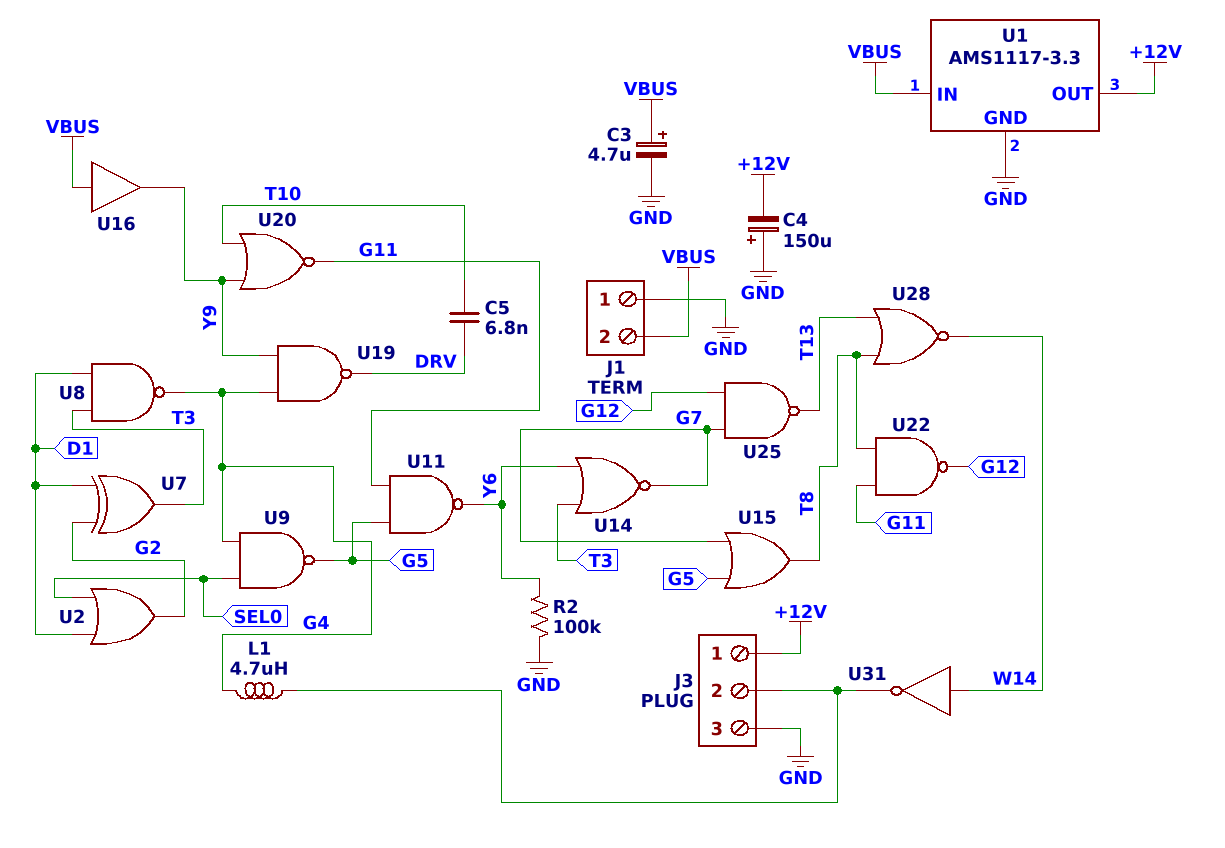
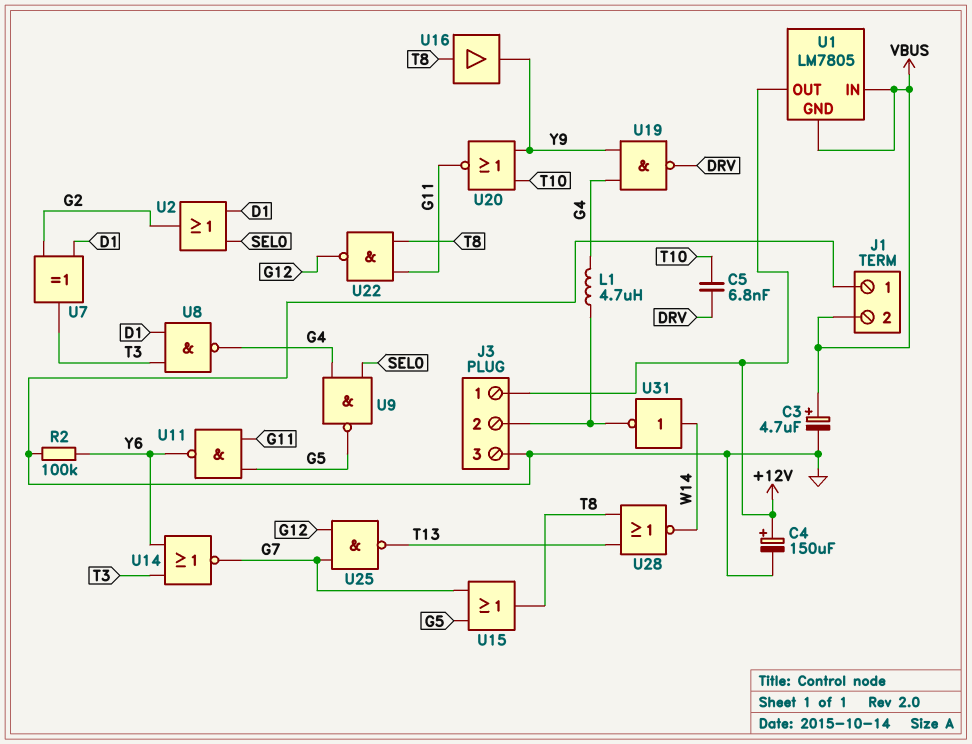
C4: 150uF (plus GND, minus +12V) -> 150uF (plus +12V, minus GND)
U1: AMS1117-3.3 -> LM7805
U1 pin GND: GND -> VBUS
U16: buffer (in VBUS, out Y9) -> buffer (in T8, out Y9)

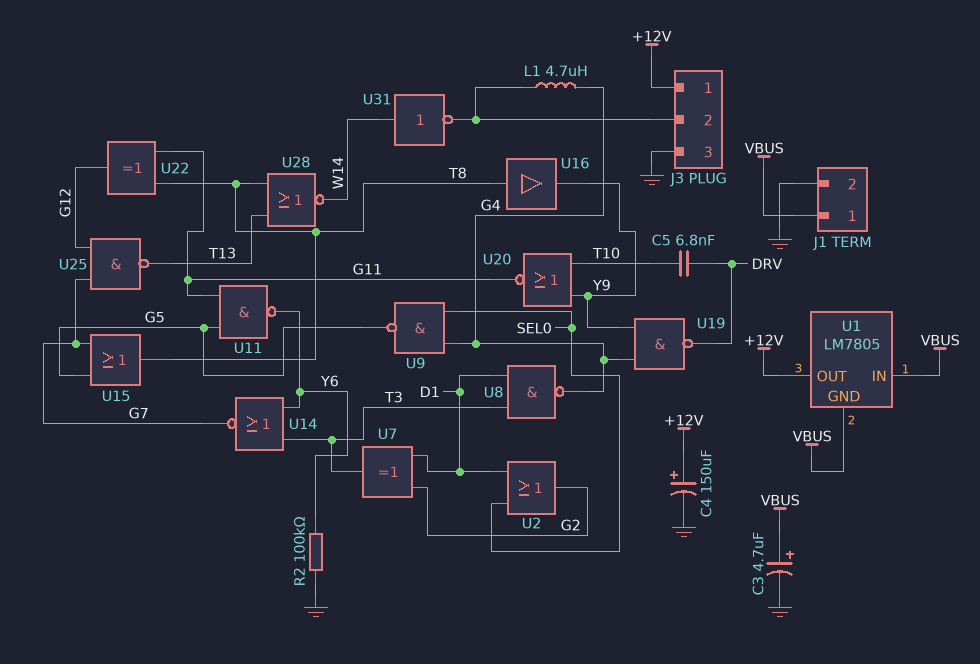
J1 pin 1: GND -> VBUS
J1 pin 2: VBUS -> GND
U22: NAND (in G11, in T8, out G12) -> XOR (in G11, in T8, out G12)

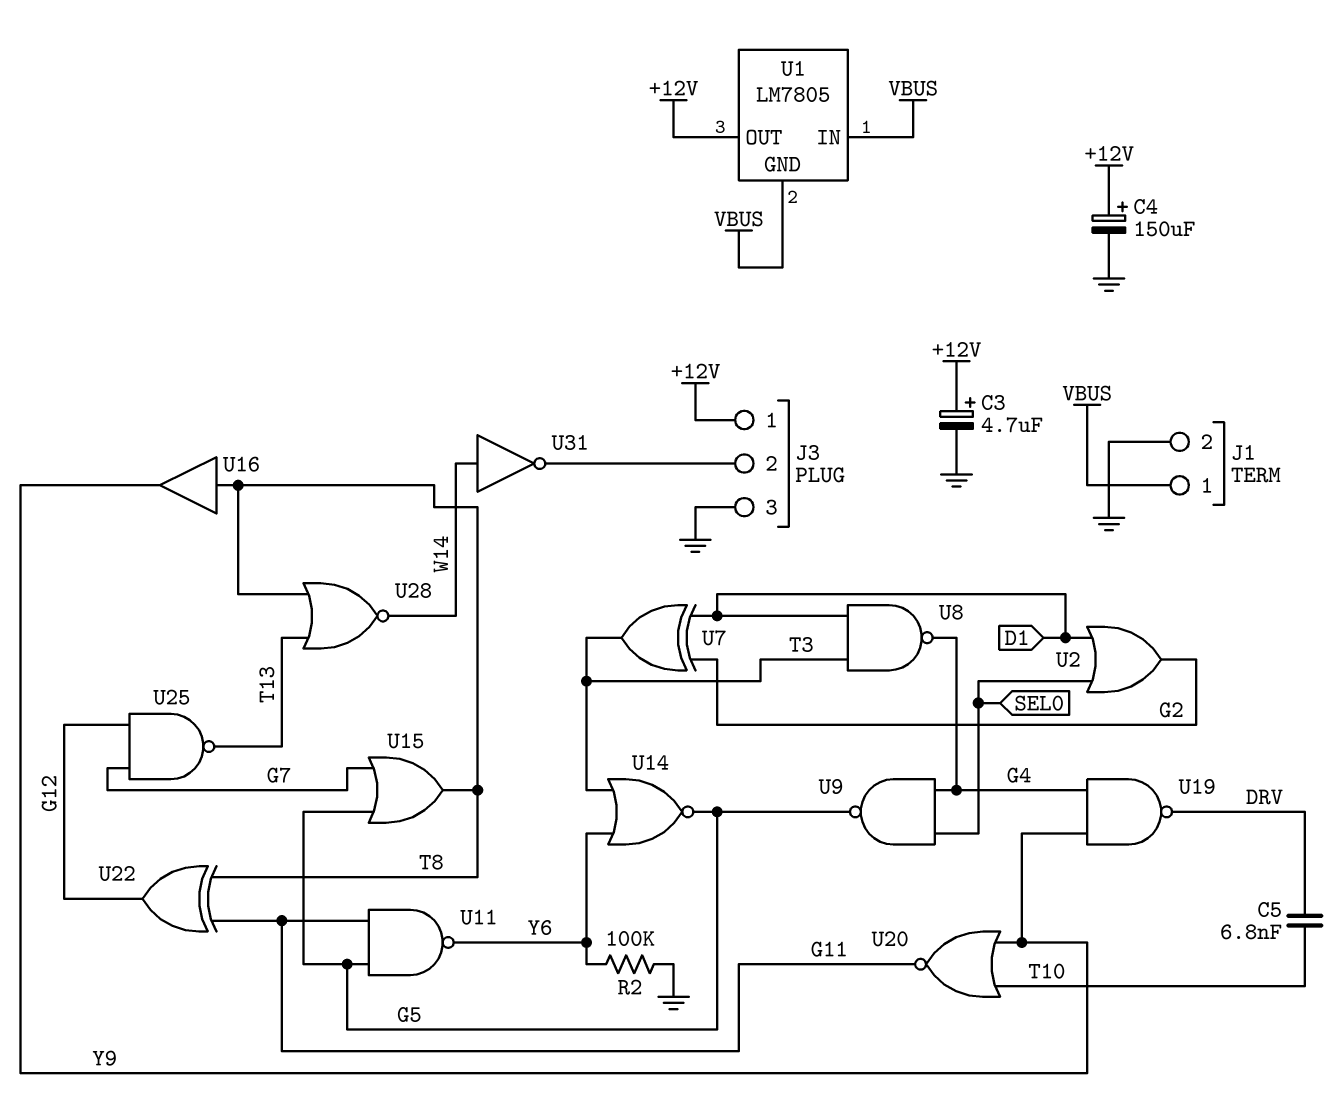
C3: 4.7uF (plus VBUS, minus GND) -> 4.7uF (plus +12V, minus GND)
L1: 4.7uH (G4, J3/2) -> none
U14: NOR (in T3, in Y6, out G7) -> NOR (in T3, in Y6, out G5)

